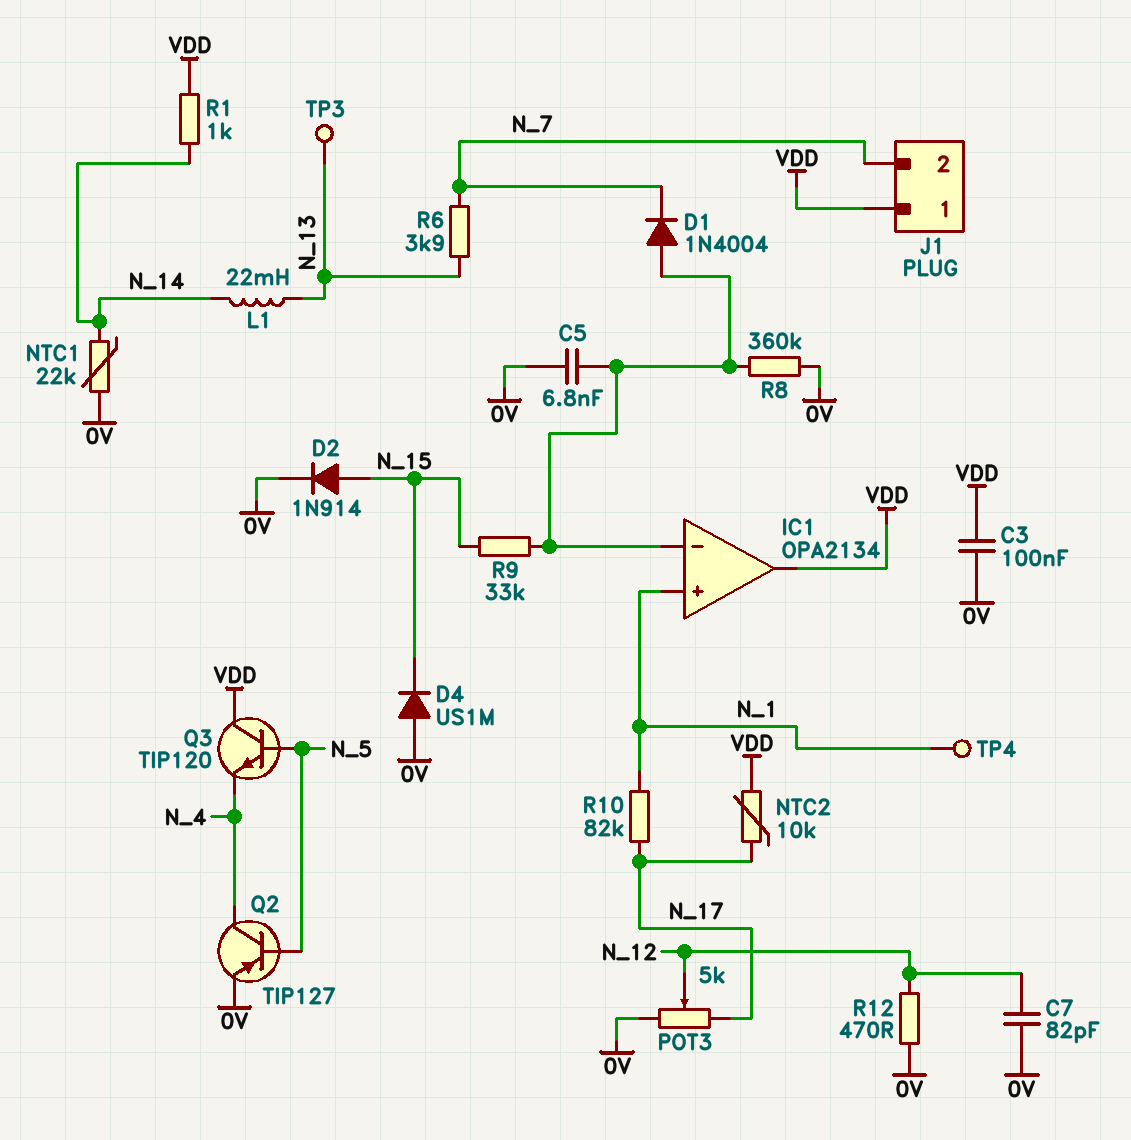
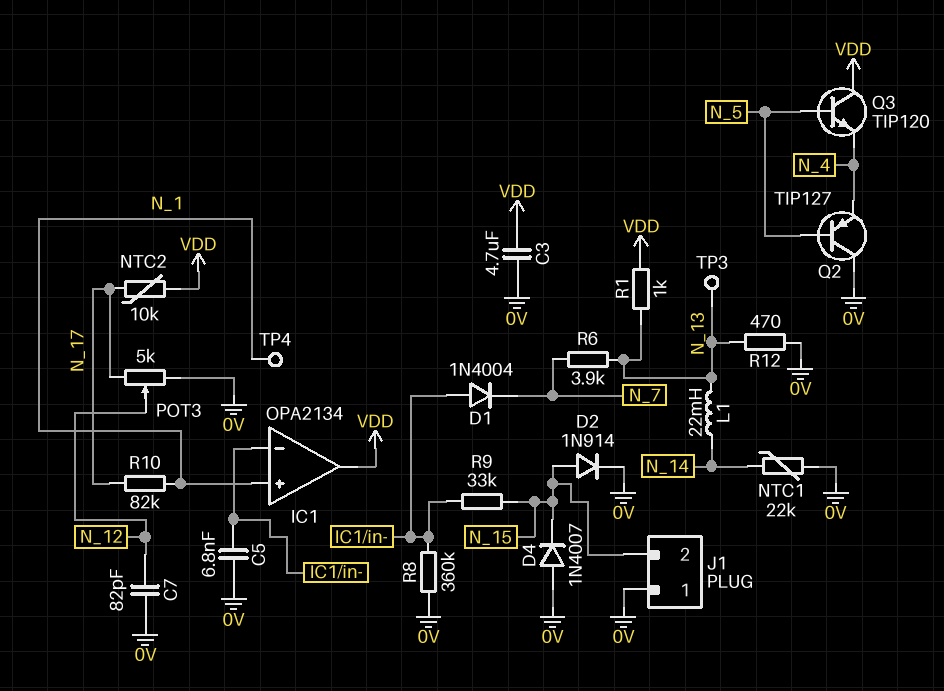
C3: 100nF (0V, VDD) -> 4.7uF (0V, VDD)
D4: diode US1M (A 0V, K N_15) -> diode 1N4007 (A 0V, K N_15)
J1 pin 1: VDD -> 0V
J1 pin 2: N_7 -> N_15
Q2: PNP TIP127 (B N_5, C N_4, E 0V) -> PNP TIP127 (B N_5, C 0V, E N_4)
R1: 1k (N_14, VDD) -> 1k (N_13, VDD)
R12: 470 (0V, N_12) -> 470 (0V, N_13)

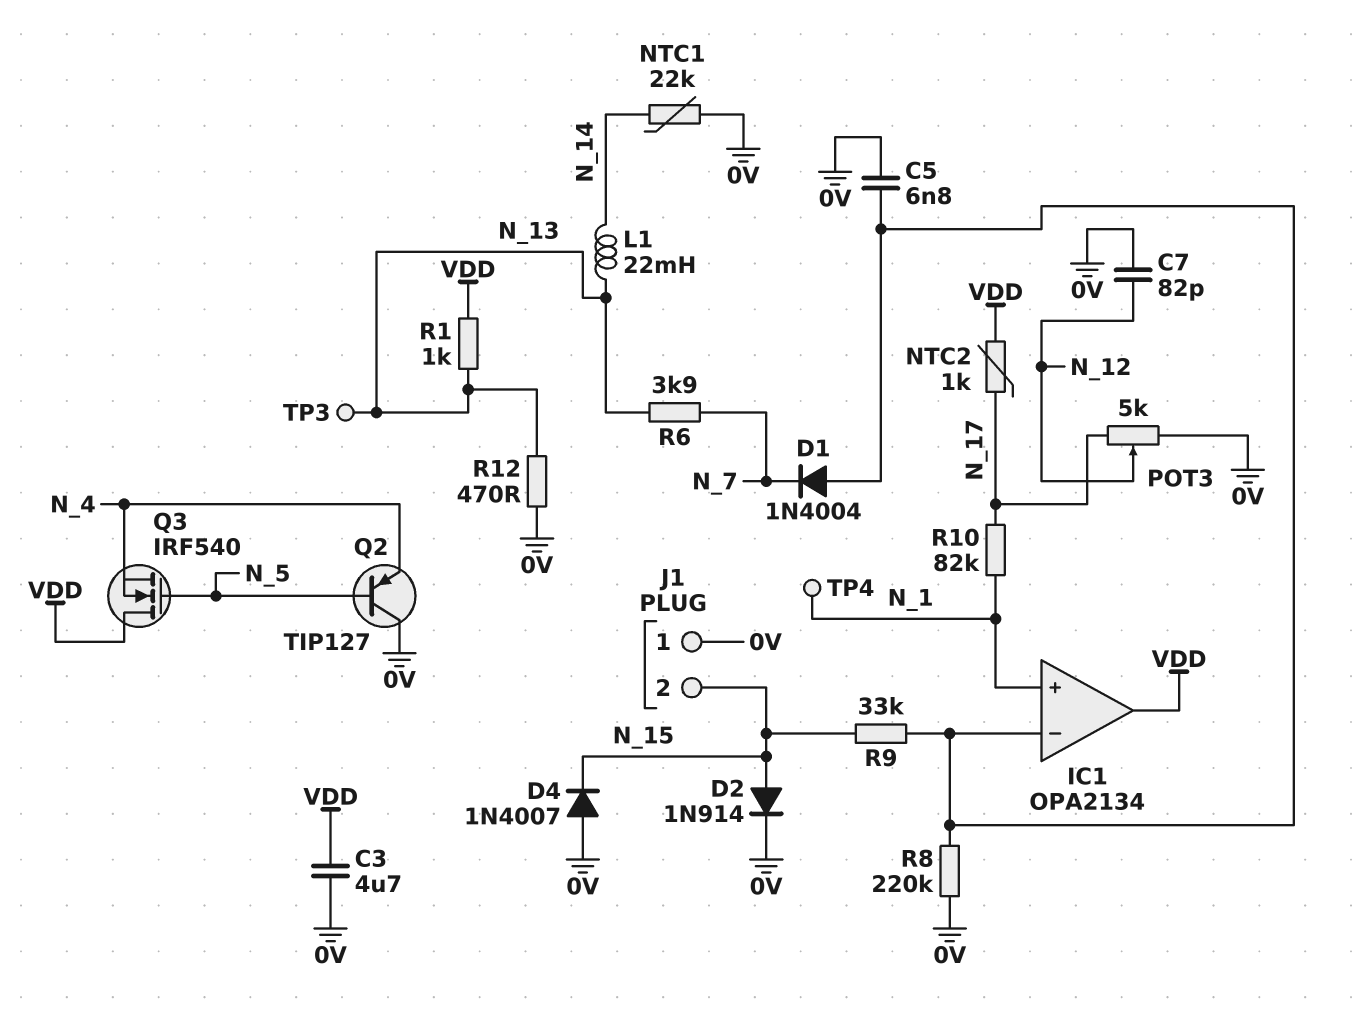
NTC2: 10k (N_17, VDD) -> 1k (N_17, VDD)
Q3: NPN TIP120 (B N_5, C VDD, E N_4) -> NMOS IRF540 (G N_5, D VDD, S N_4)
R8: 360k (0V, IC1/in-) -> 220k (0V, IC1/in-)

